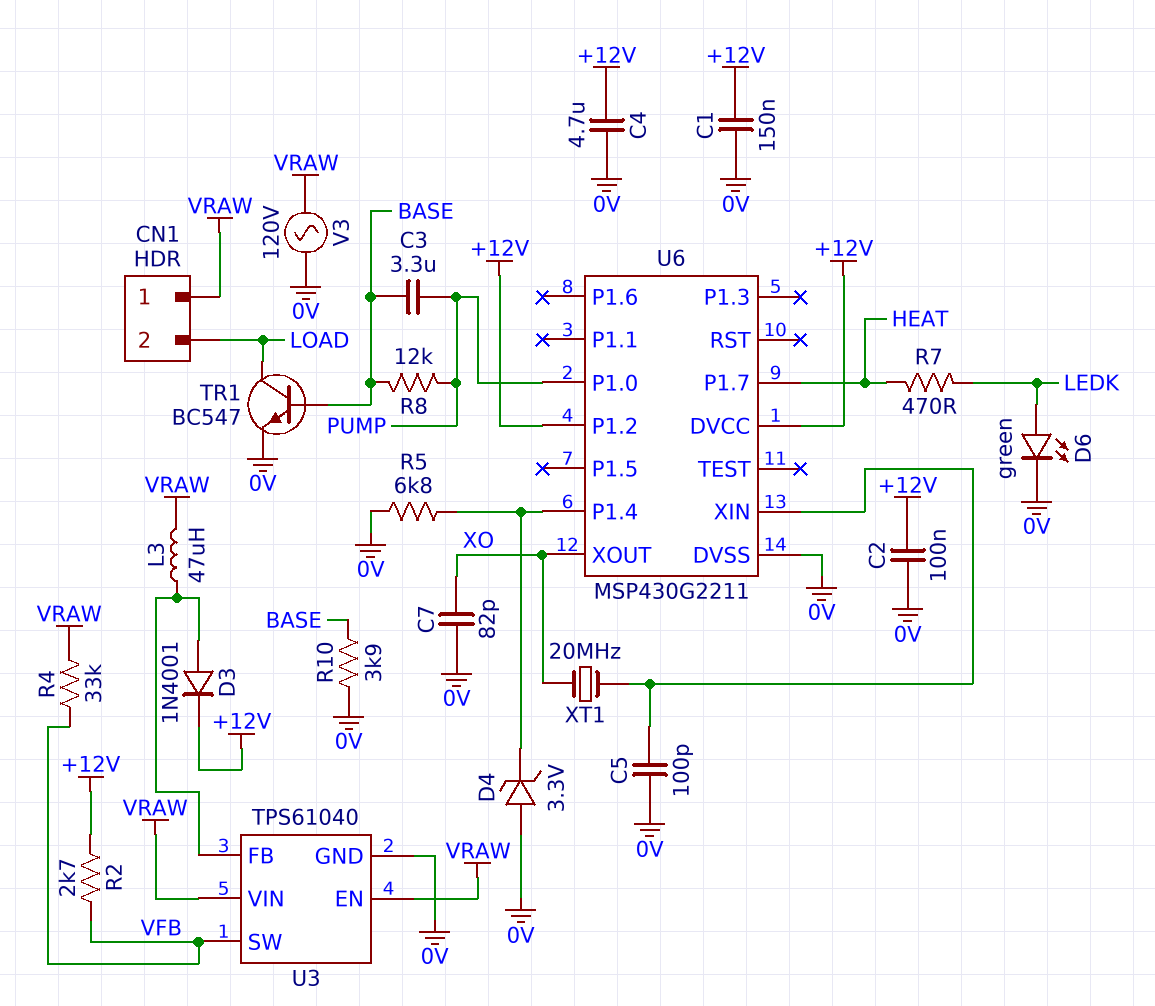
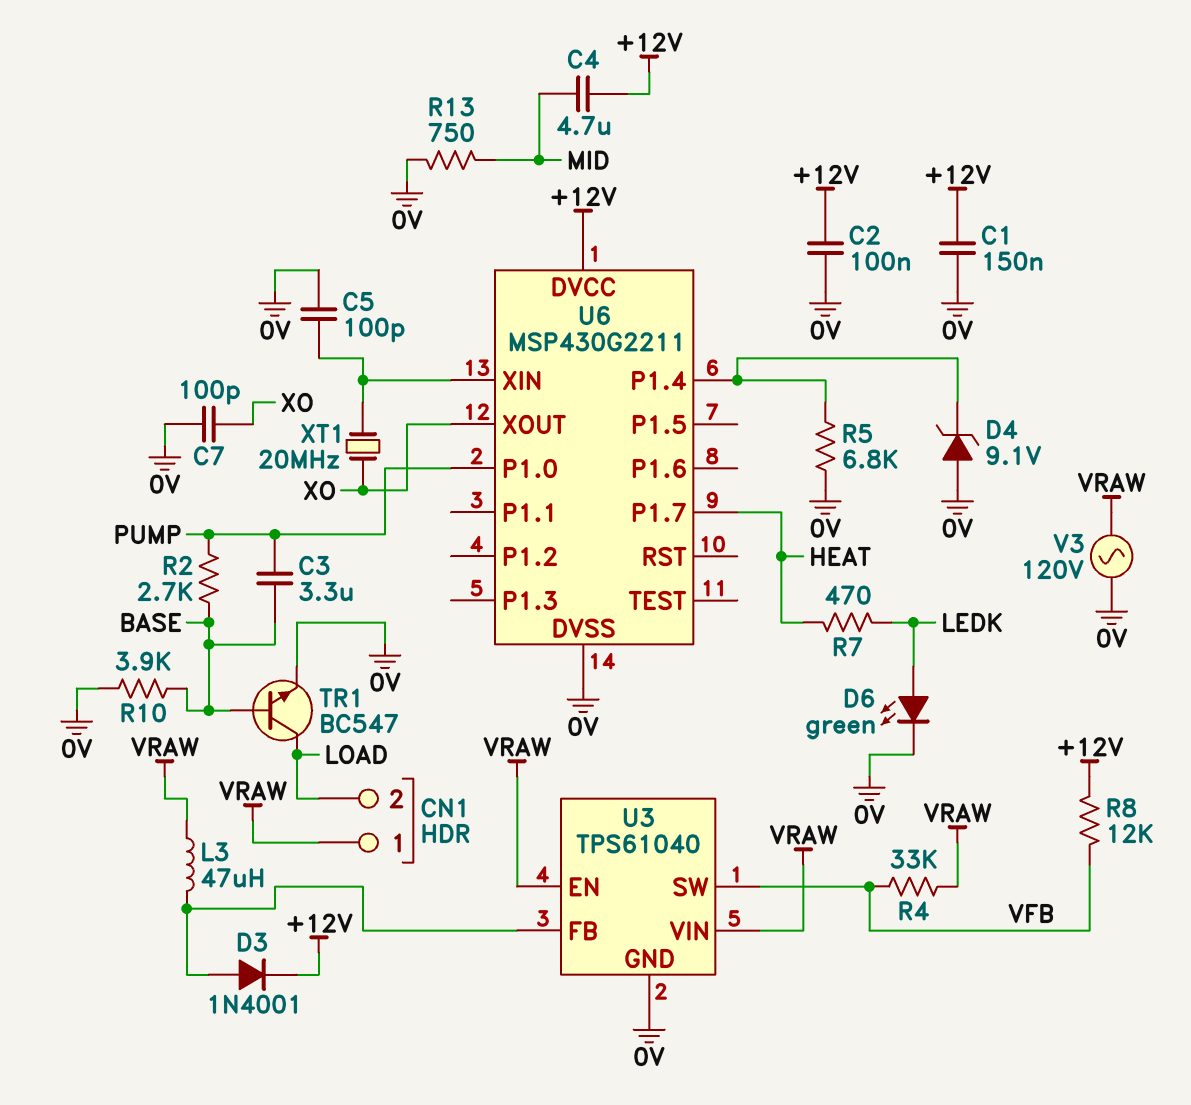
C4: 4.7uF (+12V, 0V) -> 4.7uF (+12V, MID)
C7: 82pF (0V, XO) -> 100pF (0V, XO)
D4: zener 3.3V (A 0V, K U6/P1.4) -> zener 9.1V (A 0V, K U6/P1.4)
R2: 2.7k (+12V, VFB) -> 2.7k (BASE, PUMP)
R8: 12k (BASE, PUMP) -> 12k (+12V, VFB)
R13: none -> 750 (0V, MID)
U6 pin P1.2: +12V -> none

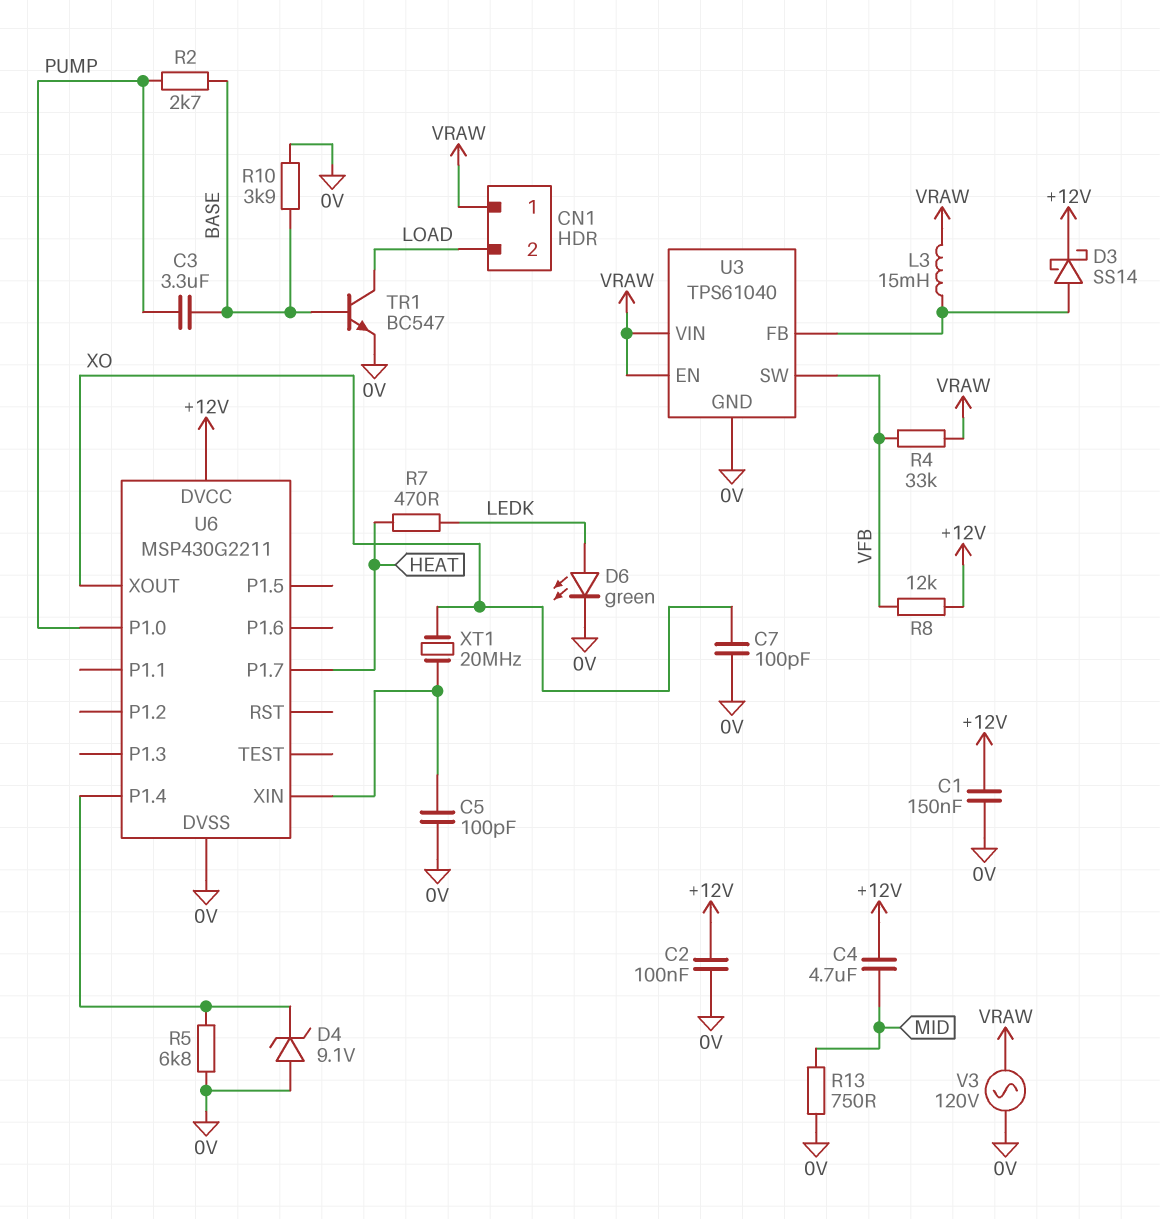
D3: diode 1N4001 (A U3/FB, K +12V) -> schottky SS14 (A U3/FB, K +12V)
L3: 47uH (U3/FB, VRAW) -> 15mH (U3/FB, VRAW)

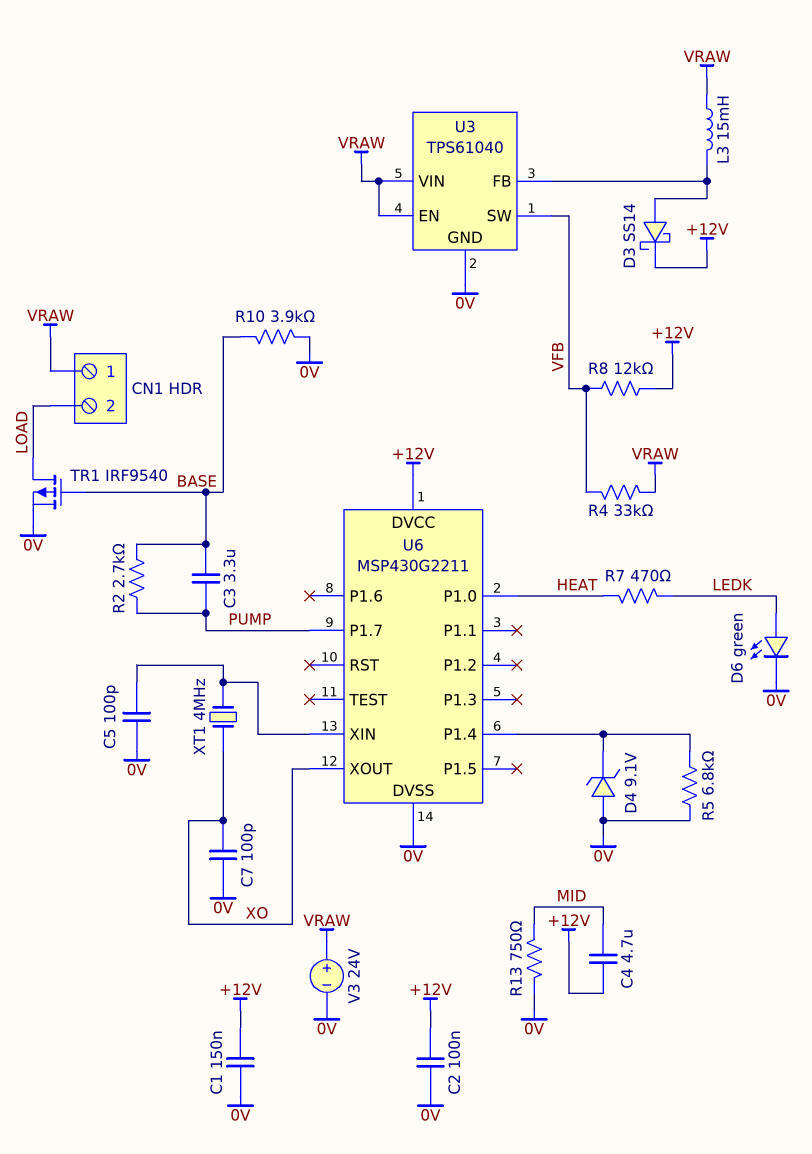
TR1: NPN BC547 (B BASE, C LOAD, E 0V) -> PMOS IRF9540 (G BASE, D LOAD, S 0V)
U6 pin P1.0: PUMP -> HEAT
U6 pin P1.7: HEAT -> PUMP
V3: AC 120V (0V, VRAW) -> 24V (plus VRAW, minus 0V)
XT1: 20MHz (U6/XIN, XO) -> 4MHz (U6/XIN, XO)

